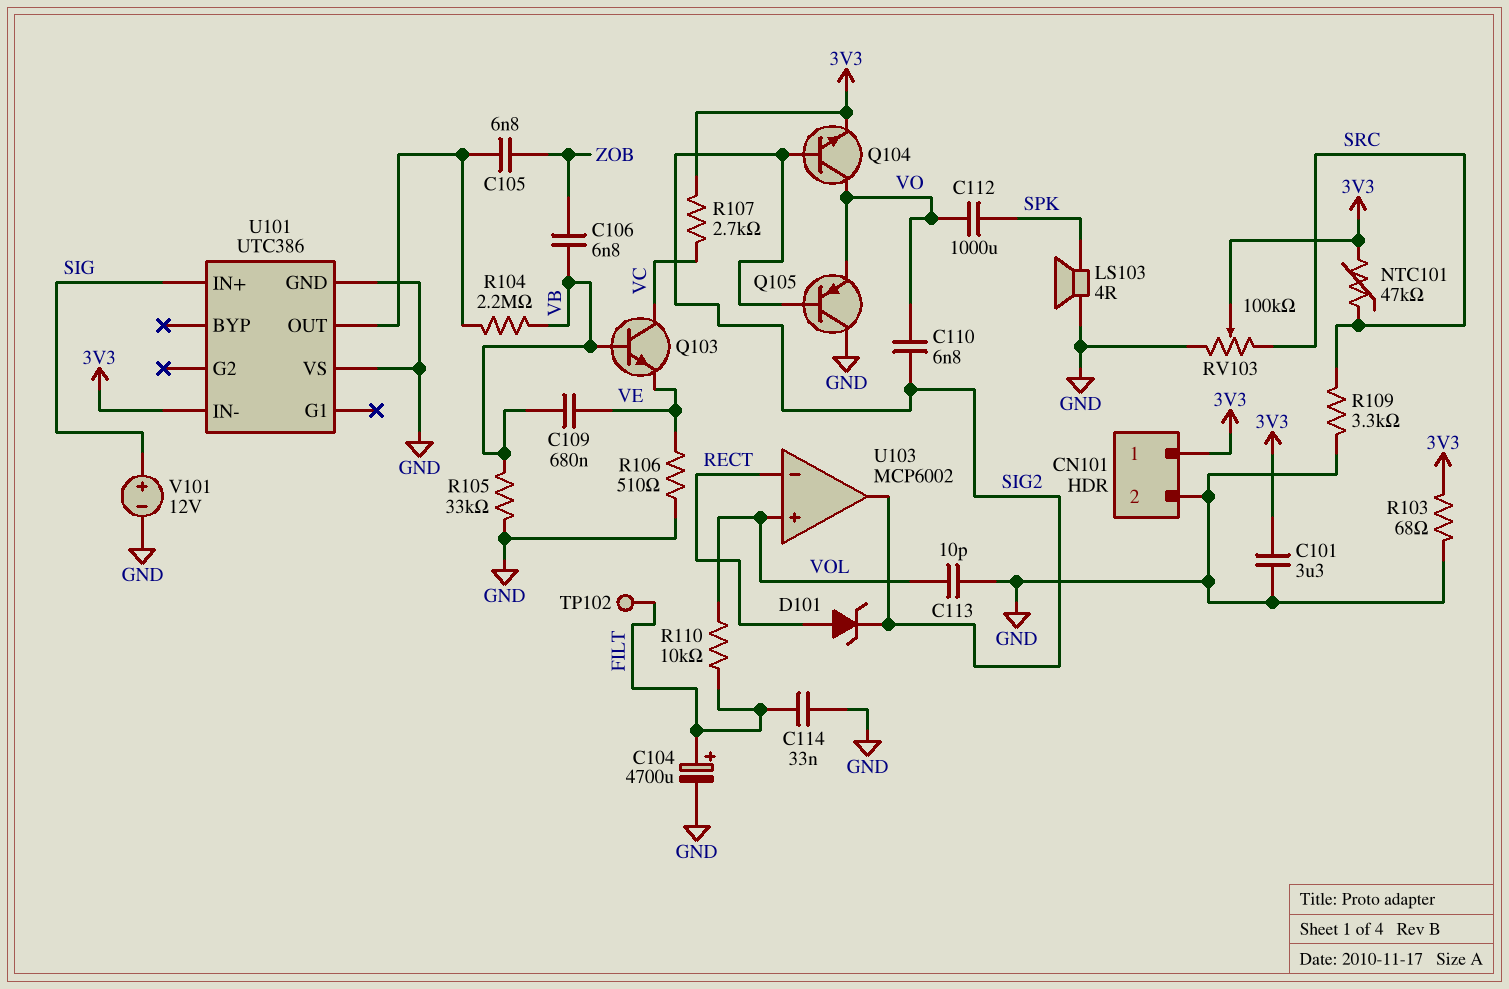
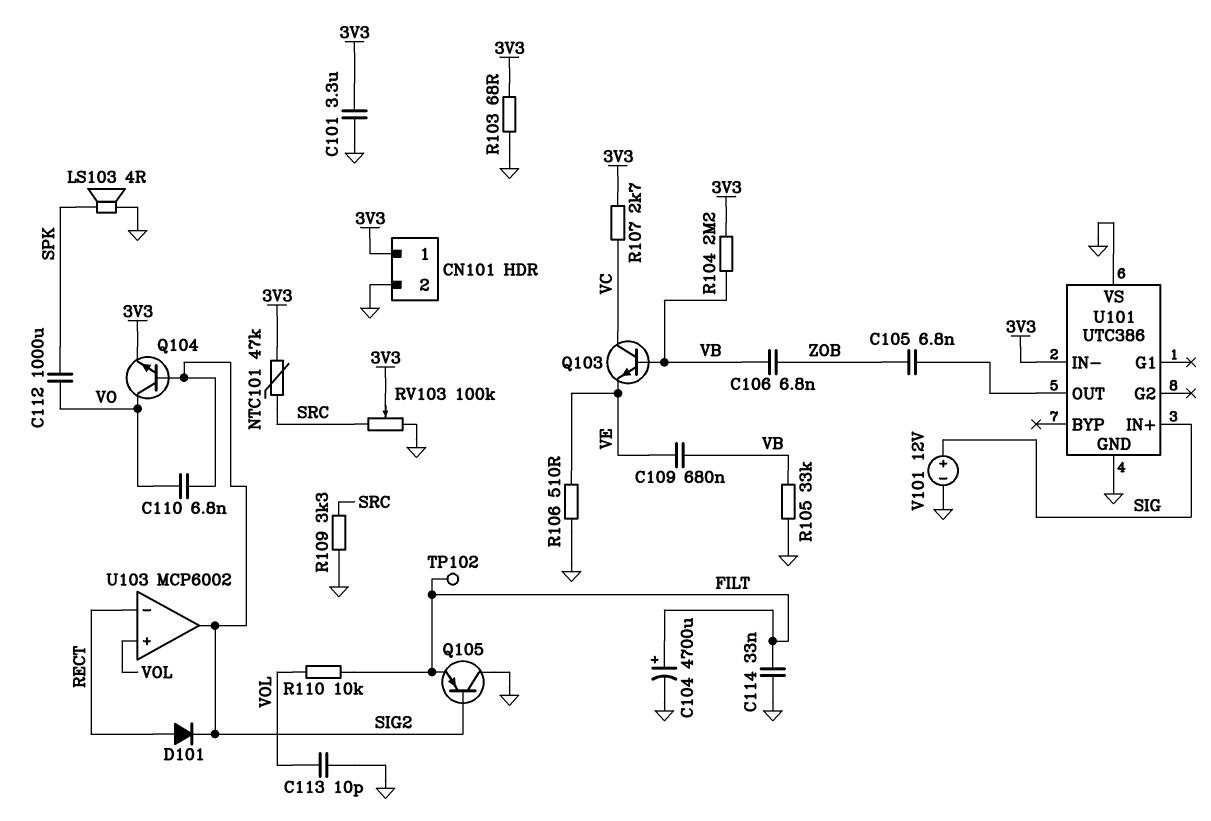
D101: zener (A RECT, K SIG2) -> diode (A RECT, K SIG2)
Q105: PNP (B SIG2, C GND, E VO) -> PNP (B SIG2, C GND, E FILT)
R104: 2.2M (U101/OUT, VB) -> 2.2M (3V3, VB)

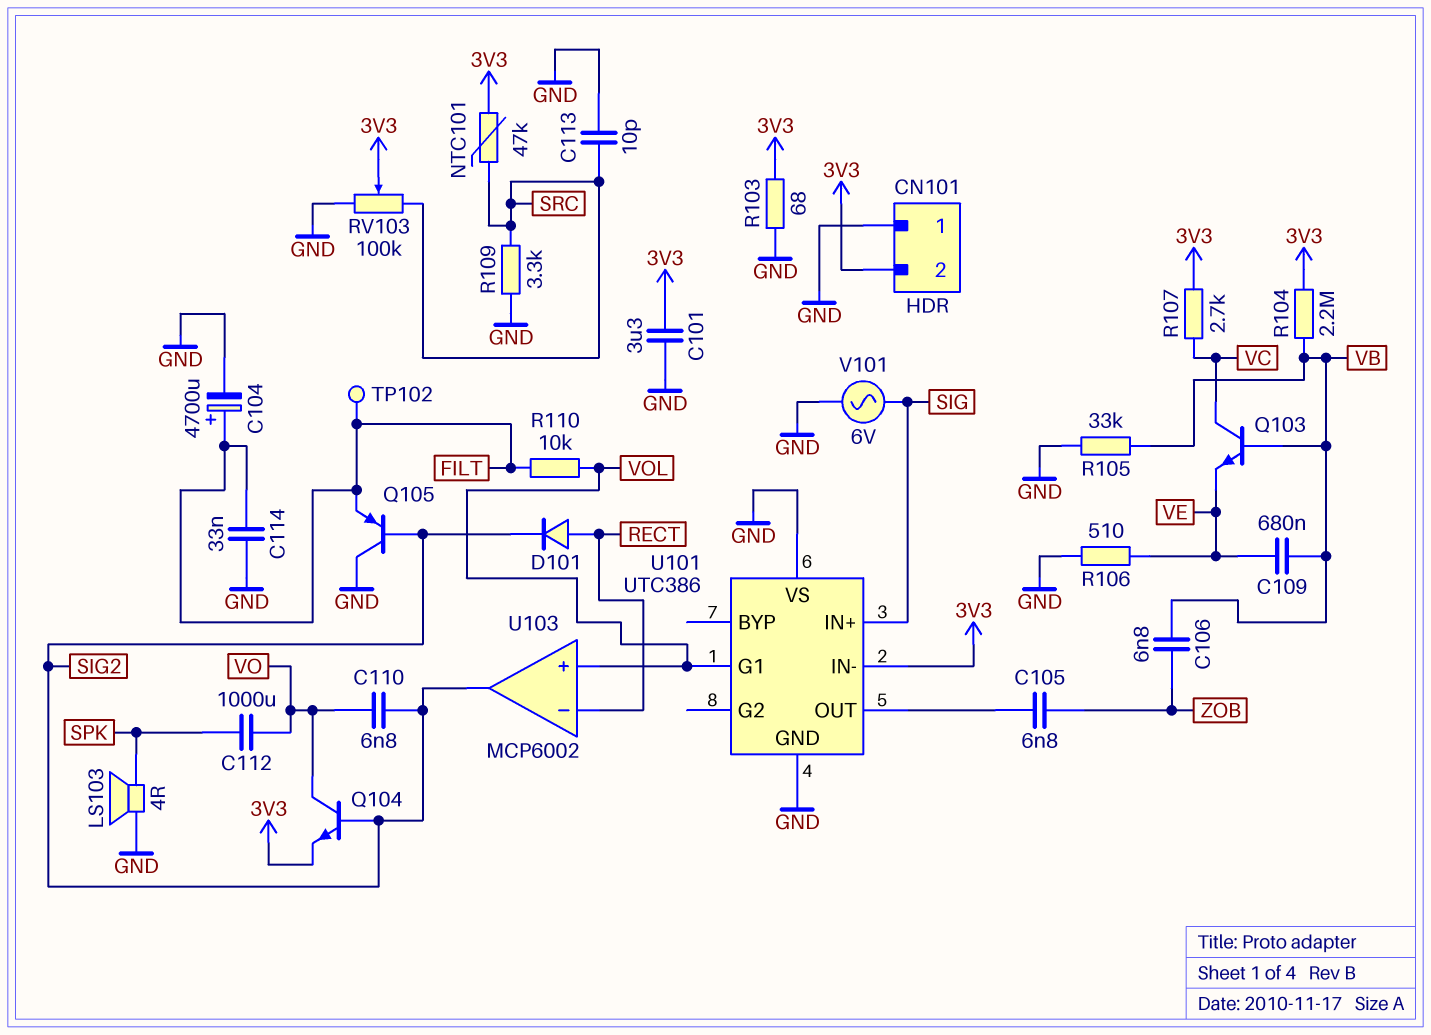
C113: 10pF (GND, VOL) -> 10pF (GND, SRC)
CN101 pin 1: 3V3 -> GND
CN101 pin 2: GND -> 3V3
U101 pin G1: none -> VOL
V101: 12V (plus SIG, minus GND) -> AC 6V (GND, SIG)

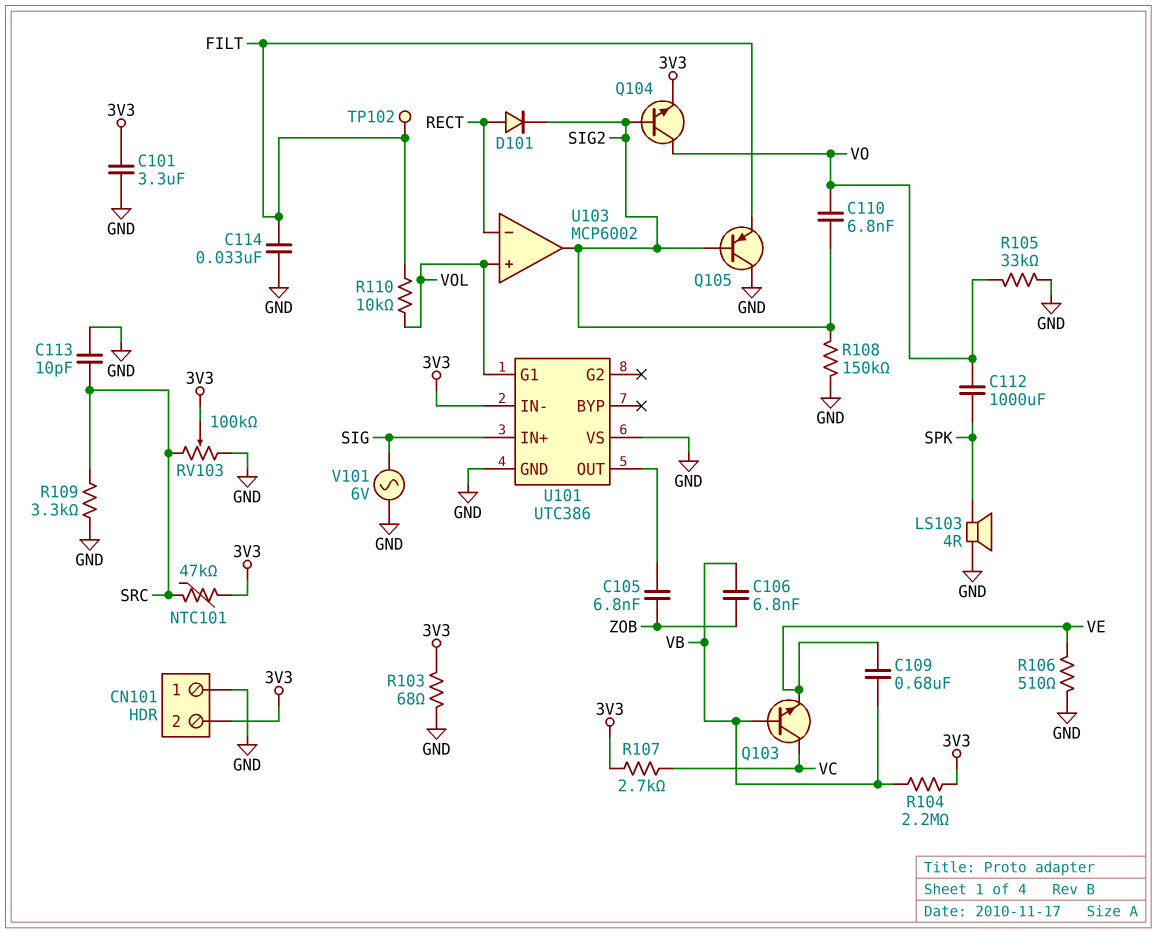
C104: 4700uF (plus FILT, minus GND) -> none
R105: 33k (GND, VB) -> 33k (GND, VO)
R108: none -> 150k (GND, SIG2)

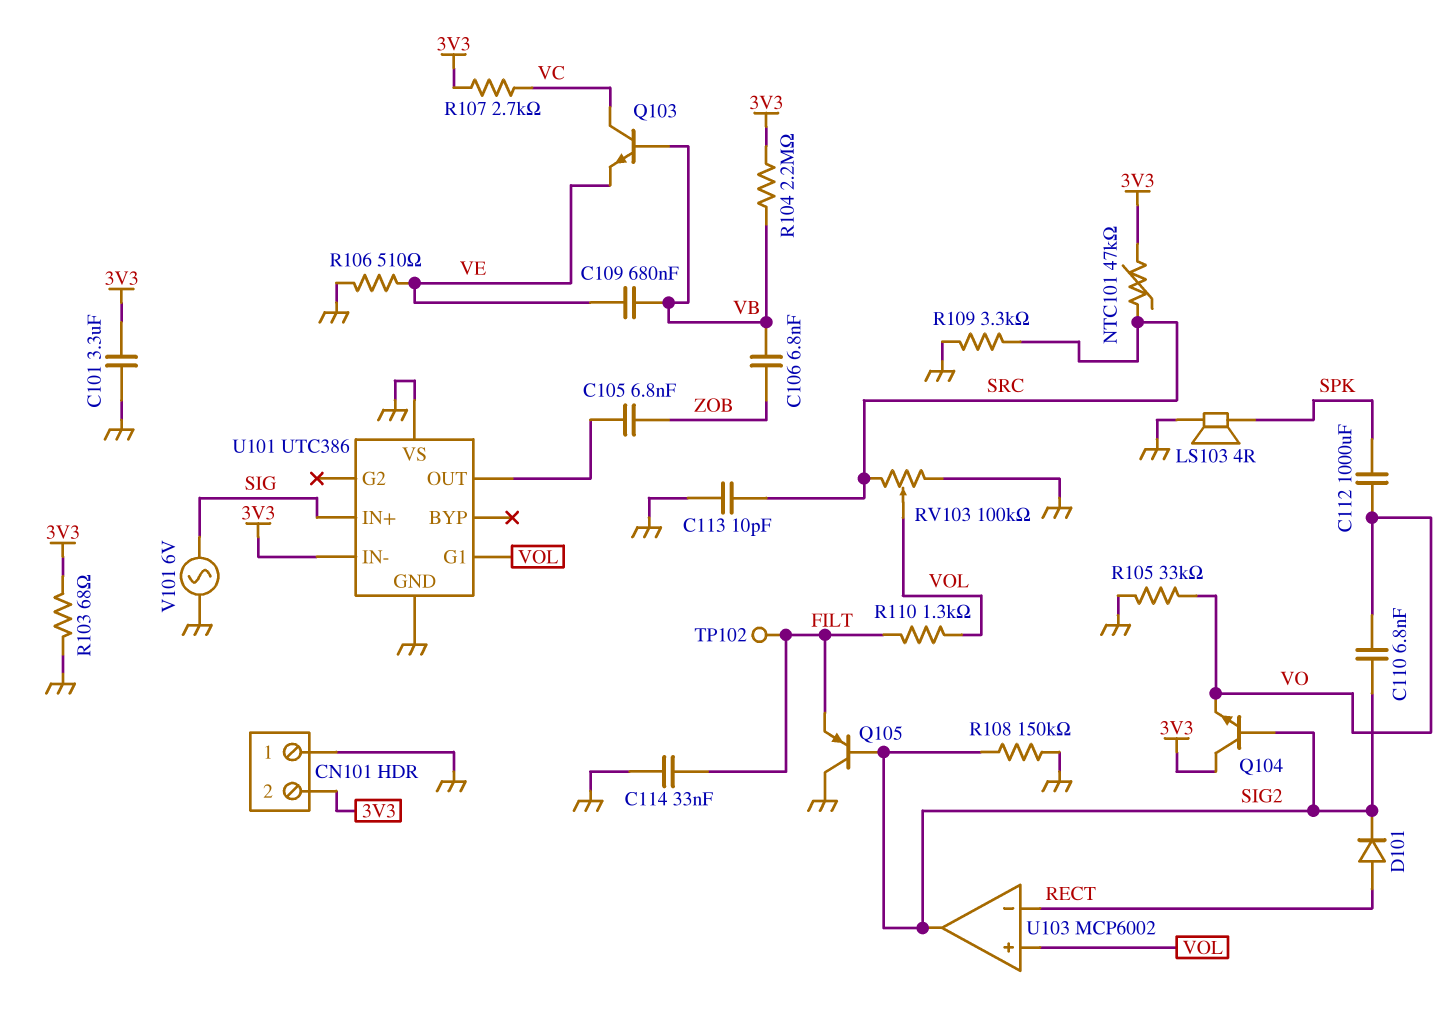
Q104: NPN (B SIG2, C VO, E 3V3) -> NPN (B SIG2, C 3V3, E VO)
R110: 10k (FILT, VOL) -> 1.3k (FILT, VOL)
RV103: 100k (GND, SRC, wiper 3V3) -> 100k (GND, SRC, wiper VOL)

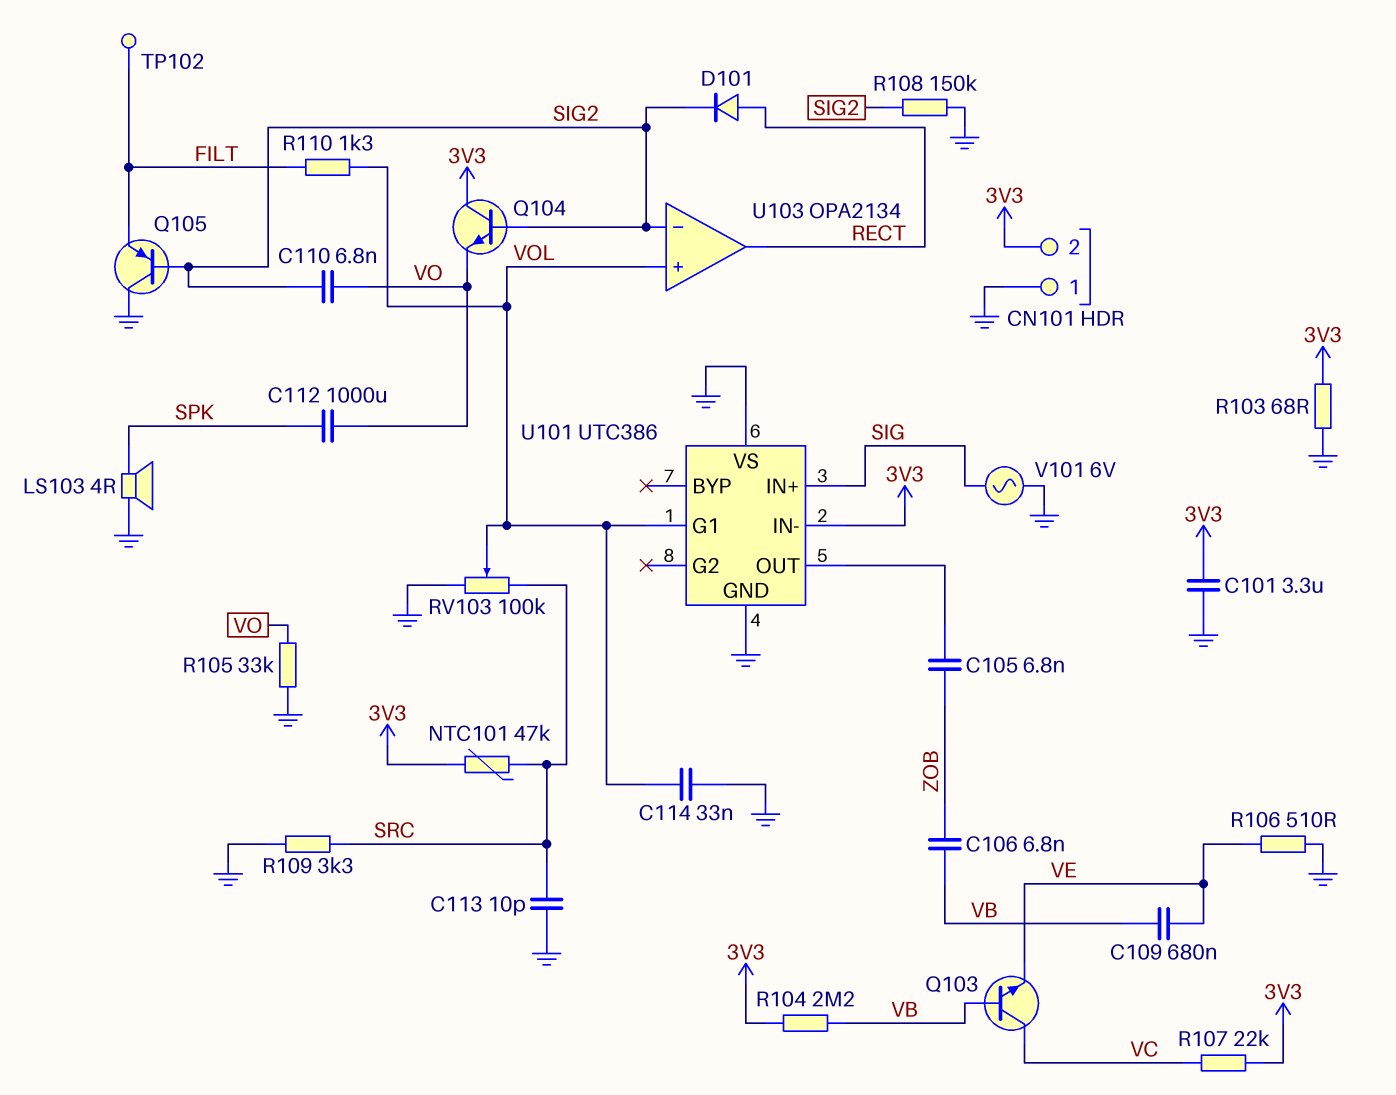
C114: 33nF (FILT, GND) -> 33nF (GND, VOL)
R107: 2.7k (3V3, VC) -> 22k (3V3, VC)
U103: MCP6002 -> OPA2134
U103 pin in-: RECT -> SIG2
U103 pin out: SIG2 -> RECT

